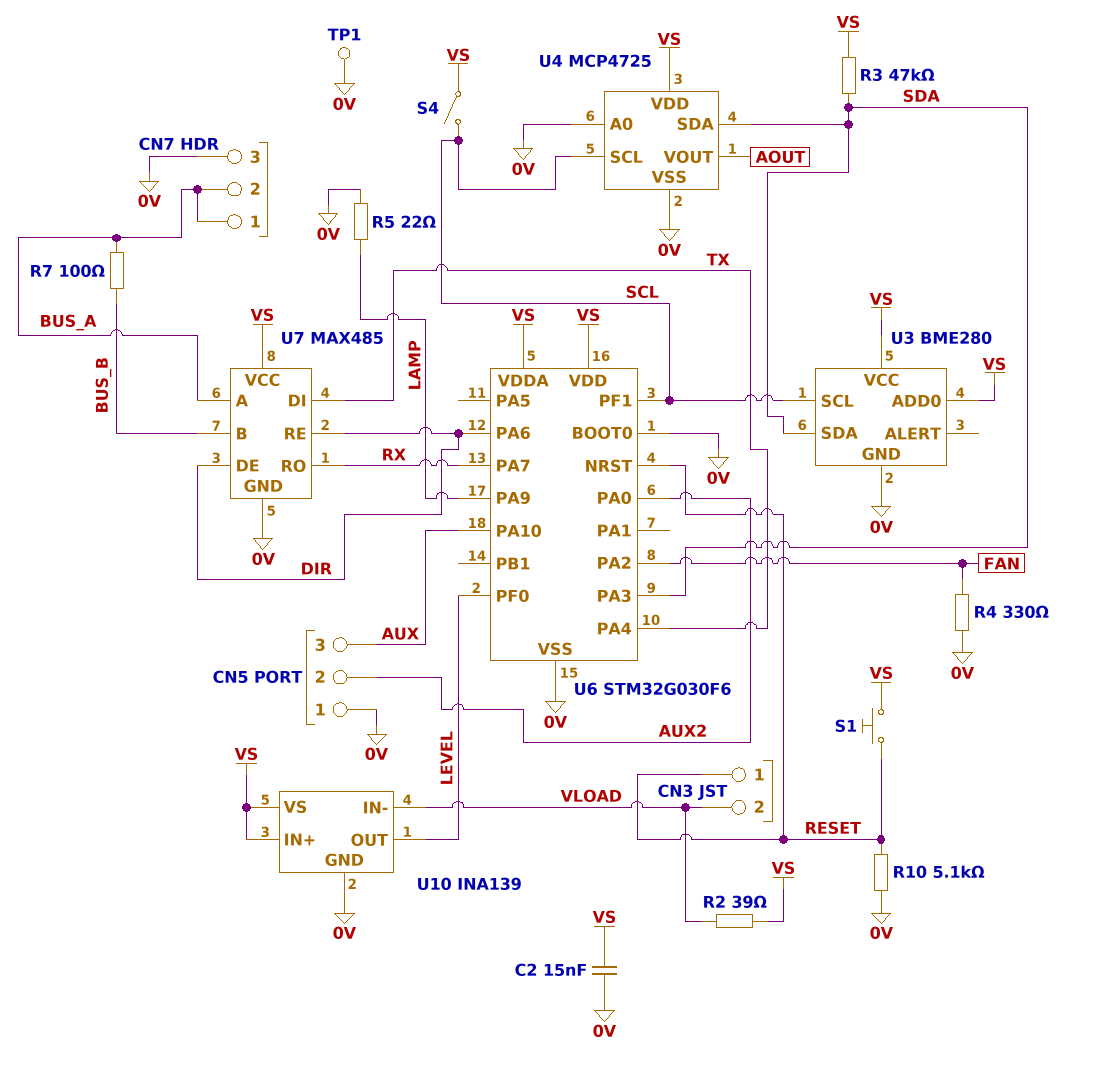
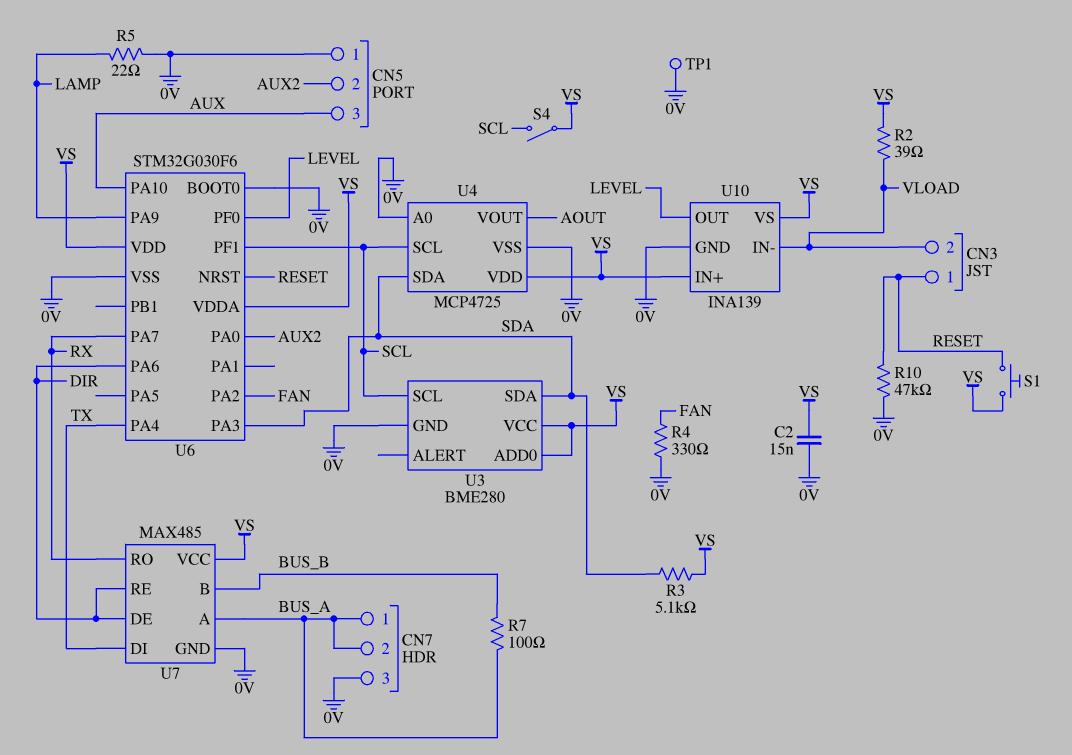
R3: 47k (SDA, VS) -> 5.1k (SDA, VS)
R10: 5.1k (0V, RESET) -> 47k (0V, RESET)

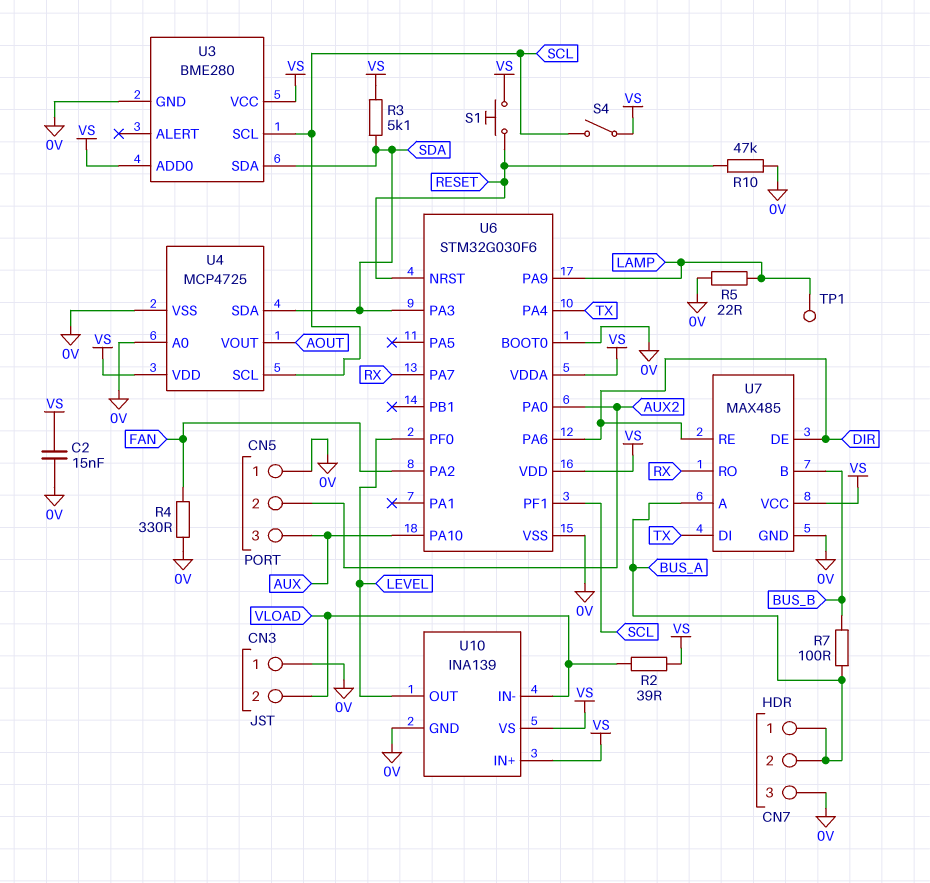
CN3 pin 1: RESET -> 0V
TP1: test point (0V) -> test point (LAMP)

